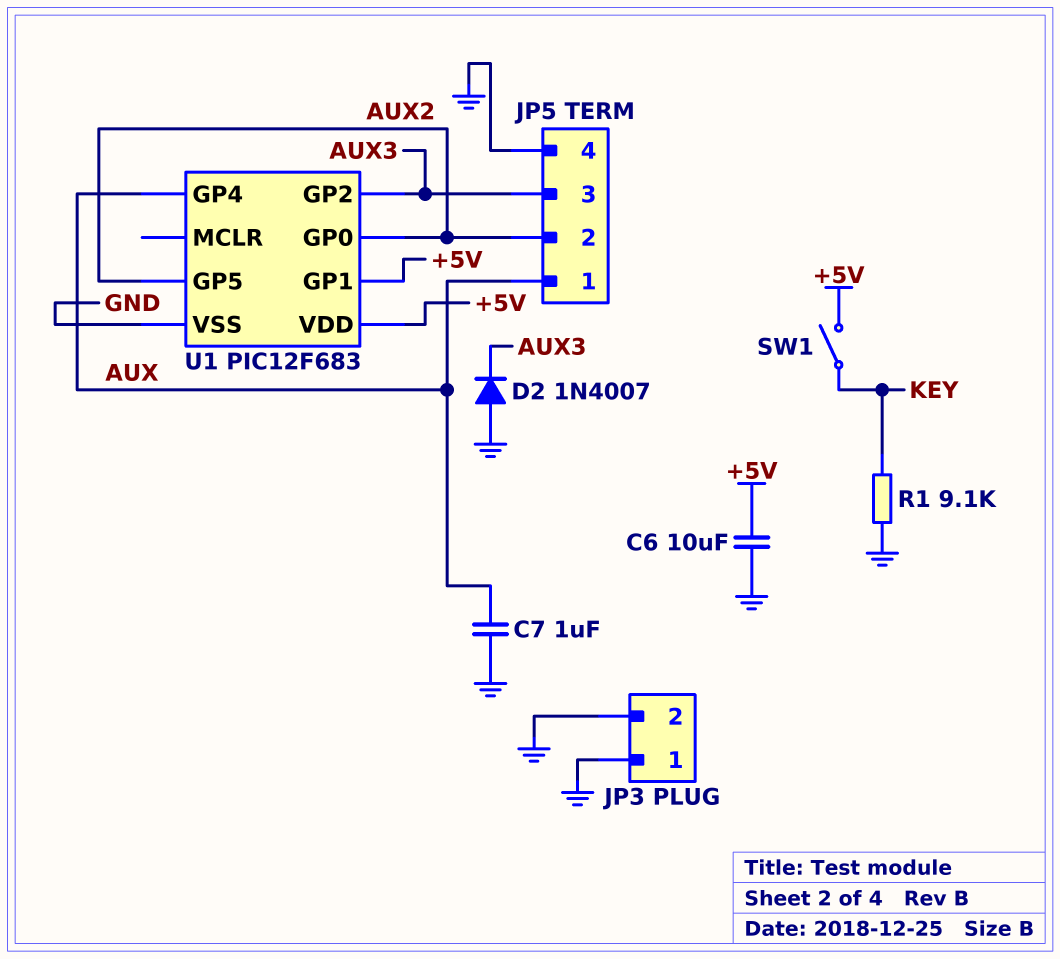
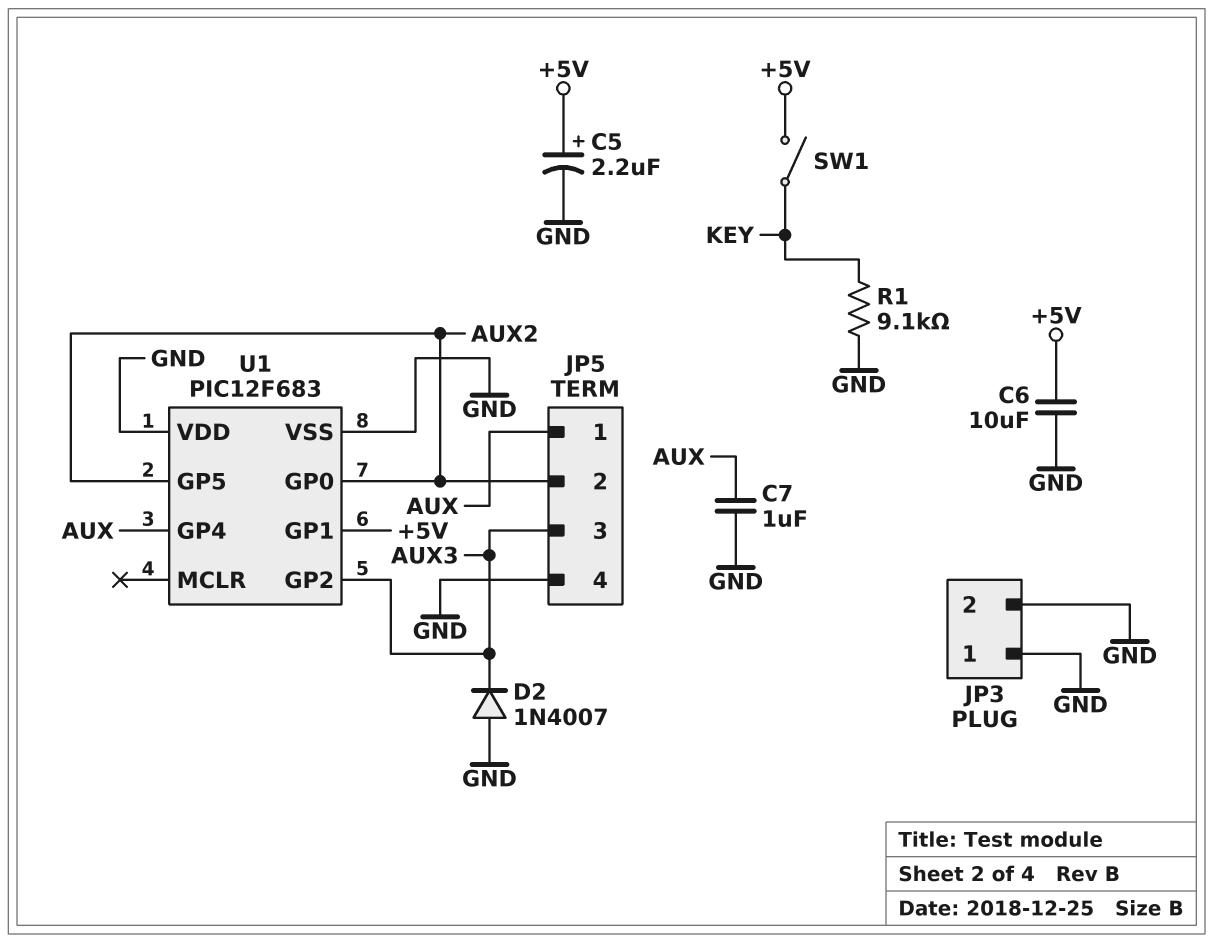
C5: none -> 2.2uF (plus +5V, minus GND)
U1 pin VDD: +5V -> GND

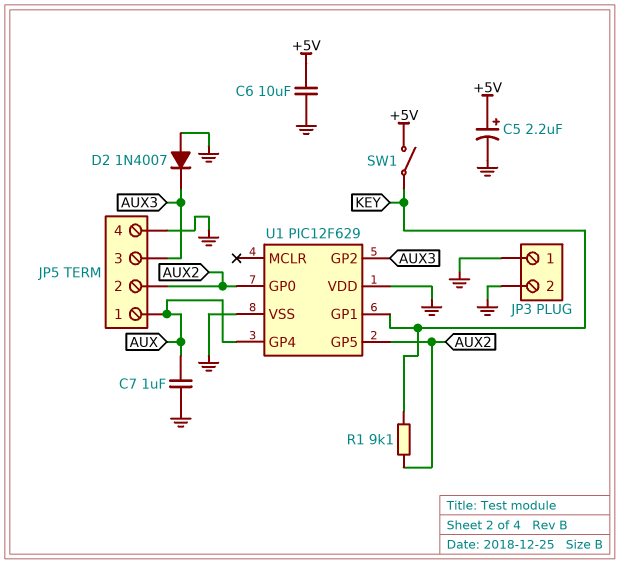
R1: 9.1k (GND, KEY) -> 9.1k (AUX2, KEY)
U1: PIC12F683 -> PIC12F629
U1 pin GP1: +5V -> KEY

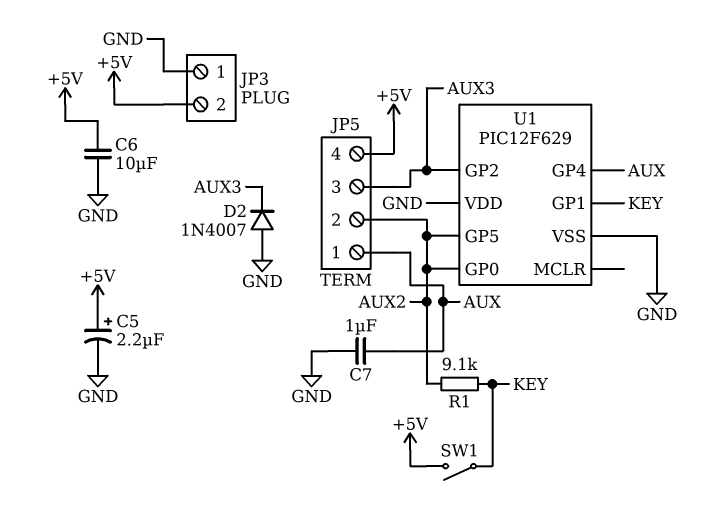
JP3 pin 2: GND -> +5V
JP5 pin 4: GND -> +5V

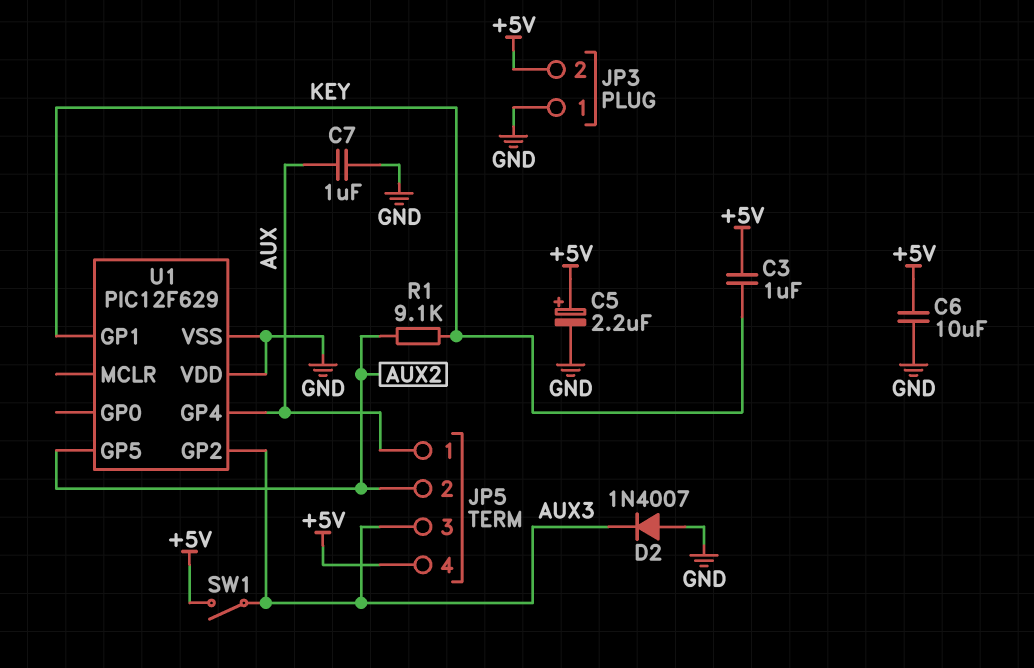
C3: none -> 1uF (+5V, KEY)
SW1: switch (+5V, KEY) -> switch (+5V, AUX3)
U1 pin GP0: AUX2 -> none

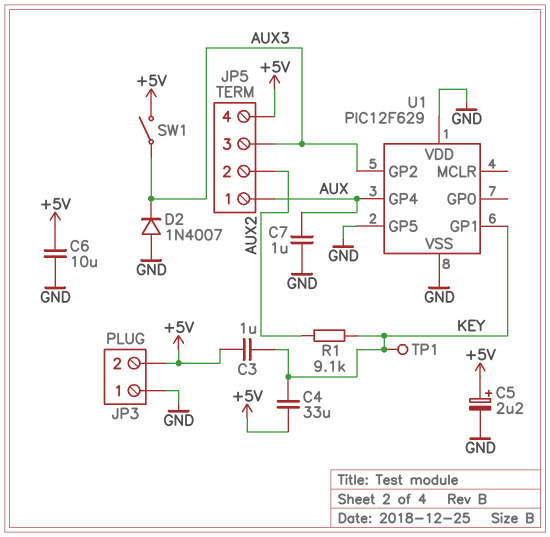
C4: none -> 33uF (+5V, KEY)
TP1: none -> test point (KEY)
U1 pin GP5: AUX2 -> GND

